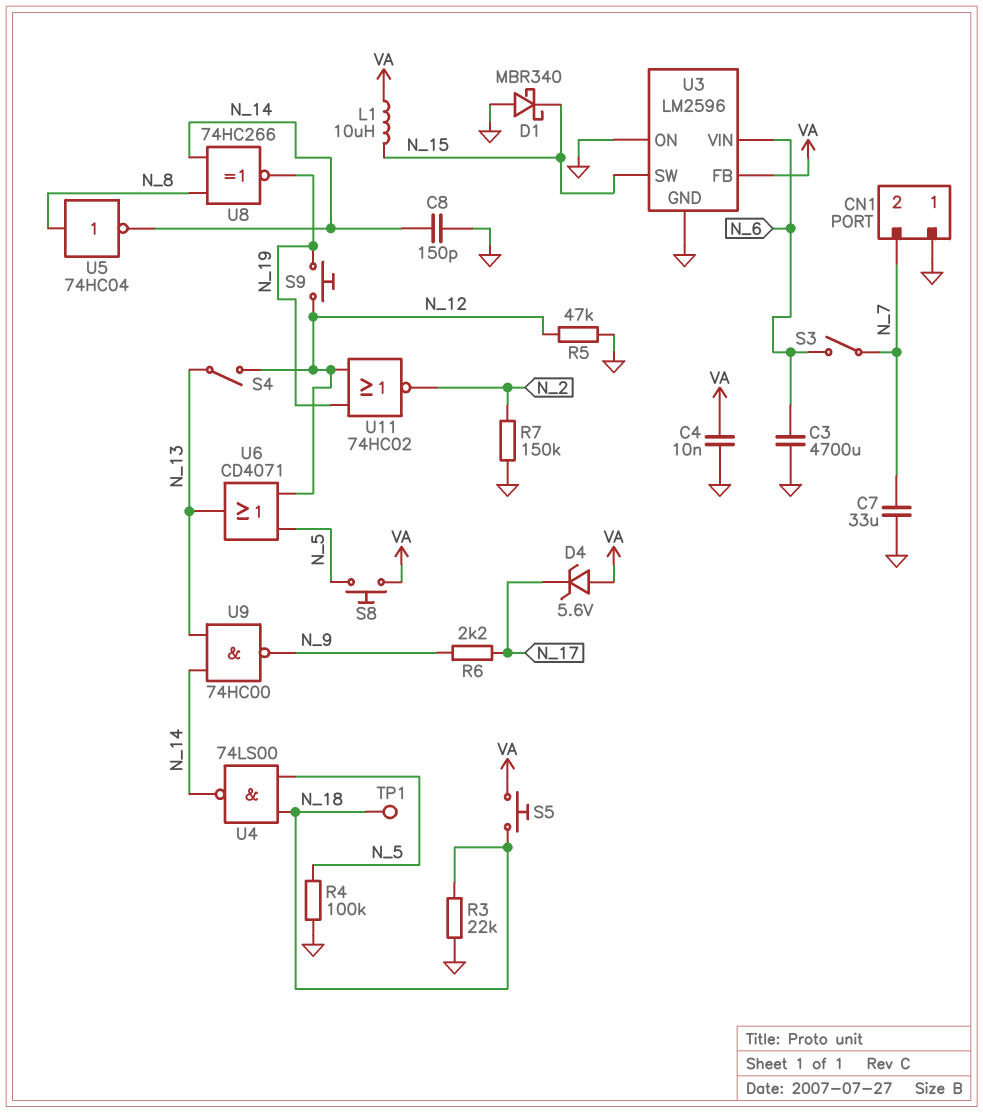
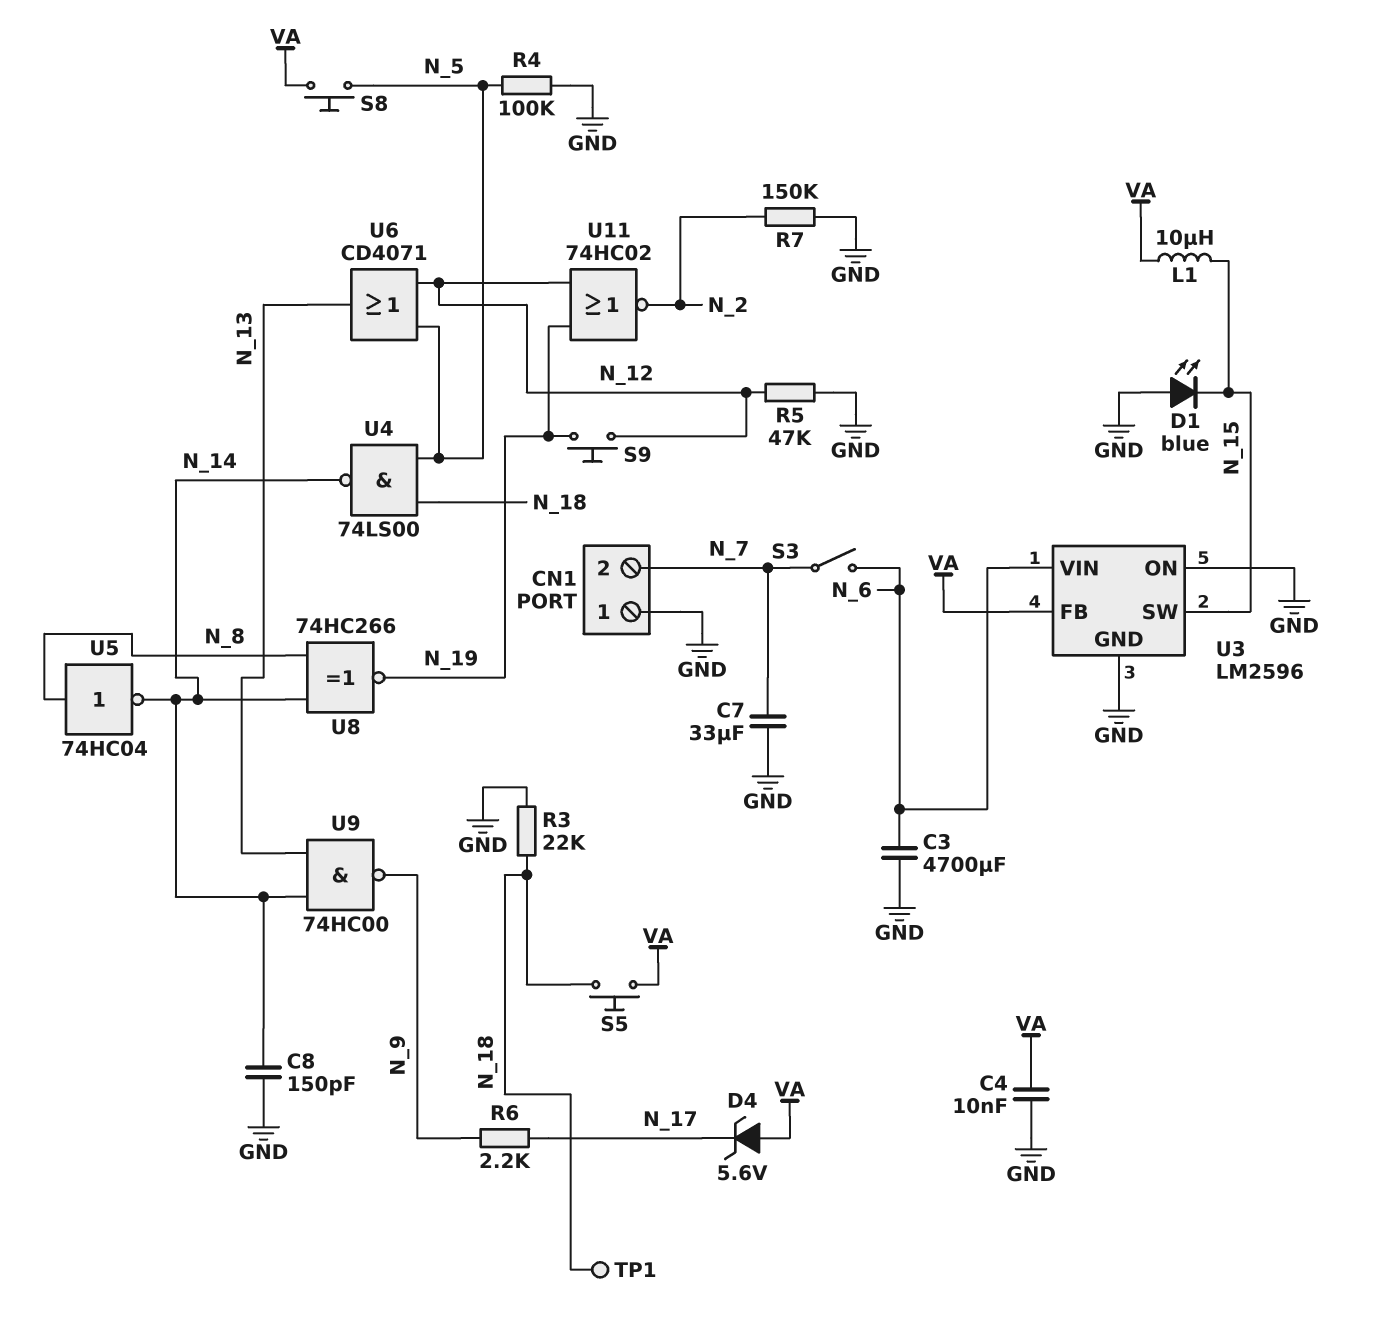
D1: schottky MBR340 (A GND, K N_15) -> LED blue (A GND, K N_15)
S4: switch (N_12, N_13) -> none

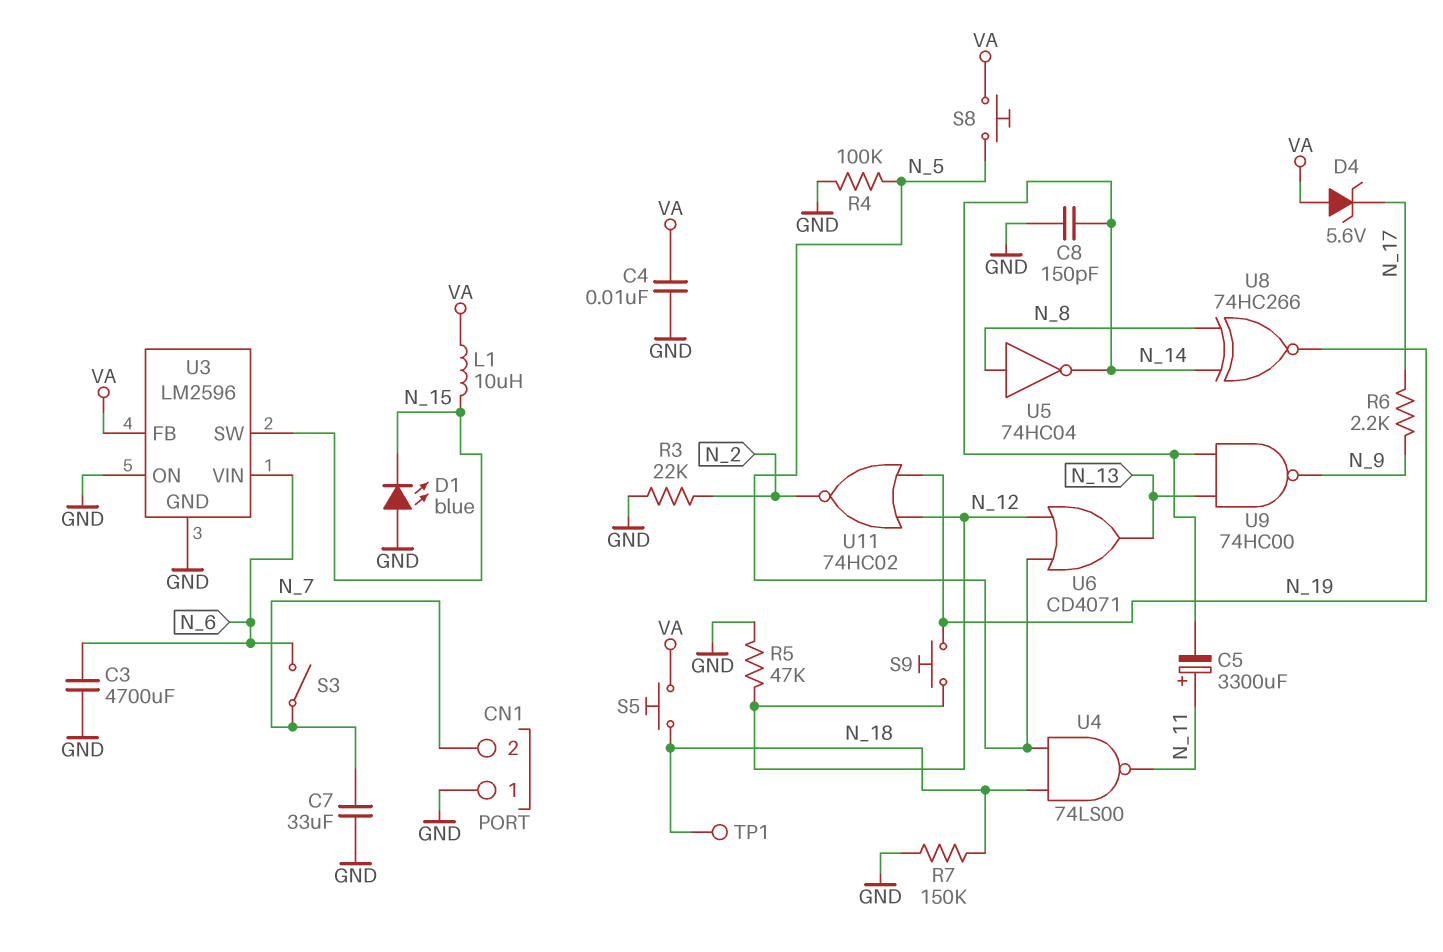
C5: none -> 3300uF (plus N_11, minus N_14)
R3: 22k (GND, N_18) -> 22k (GND, N_2)
R7: 150k (GND, N_2) -> 150k (GND, N_18)
U4: NAND 74LS00 (in N_5, in N_18, out N_14) -> NAND 74LS00 (in N_5, in N_18, out N_11)

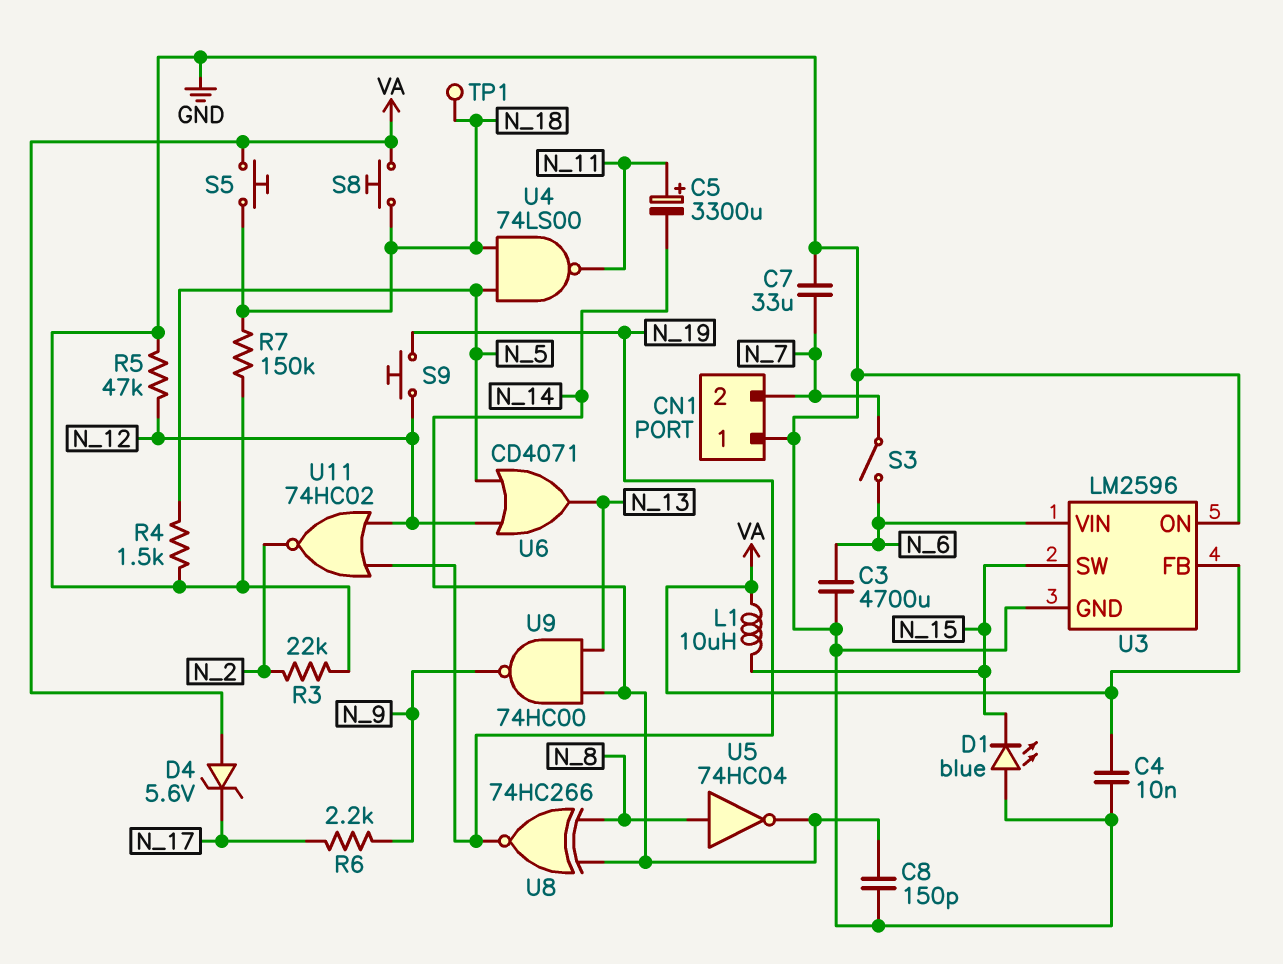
R4: 100k (GND, N_5) -> 1.5k (GND, N_5)
S8: button (N_5, VA) -> button (N_18, VA)

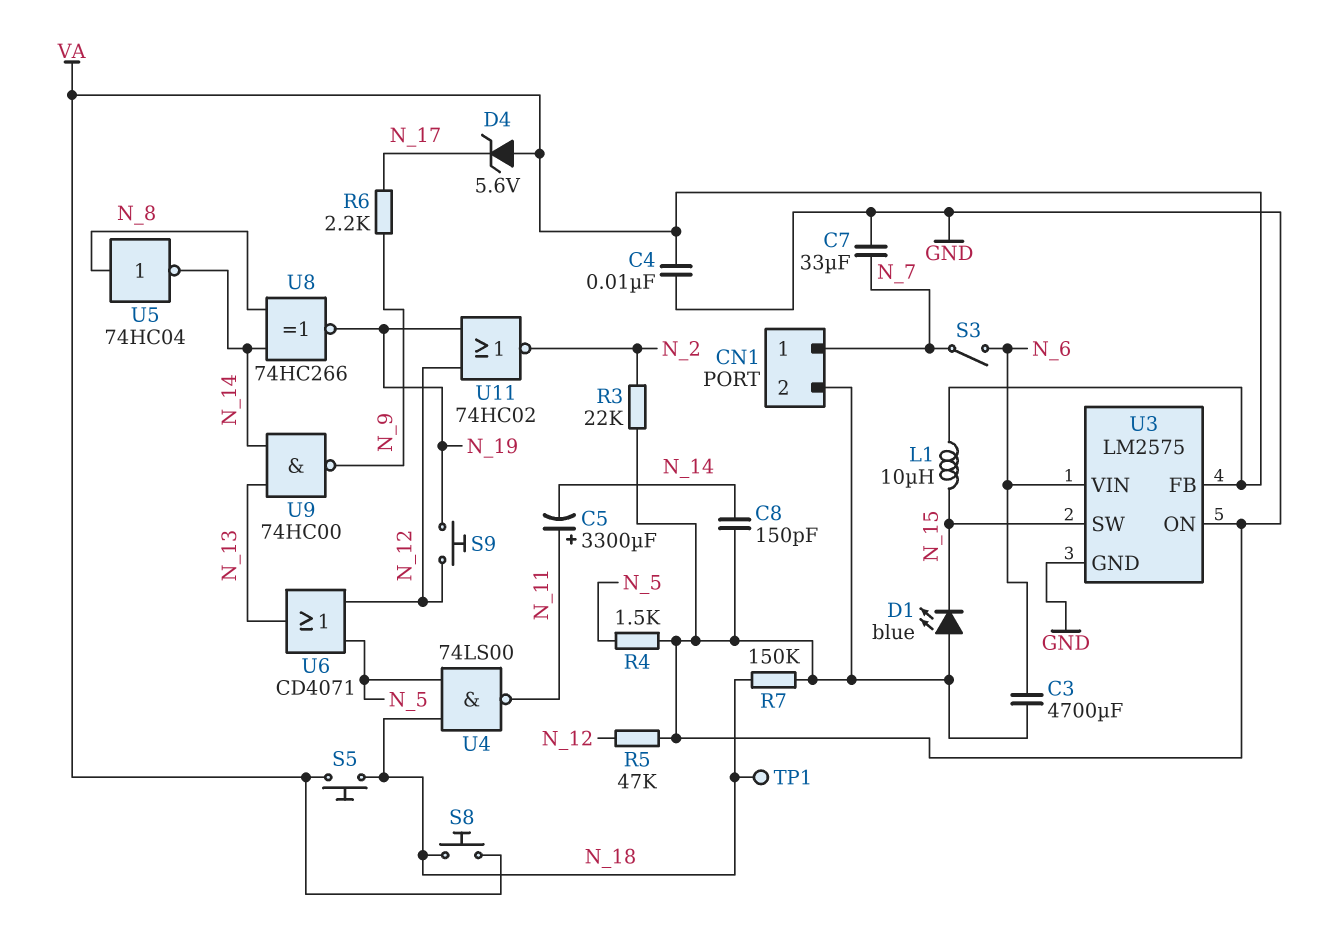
CN1 pin 1: GND -> N_7
CN1 pin 2: N_7 -> GND
U3: LM2596 -> LM2575

